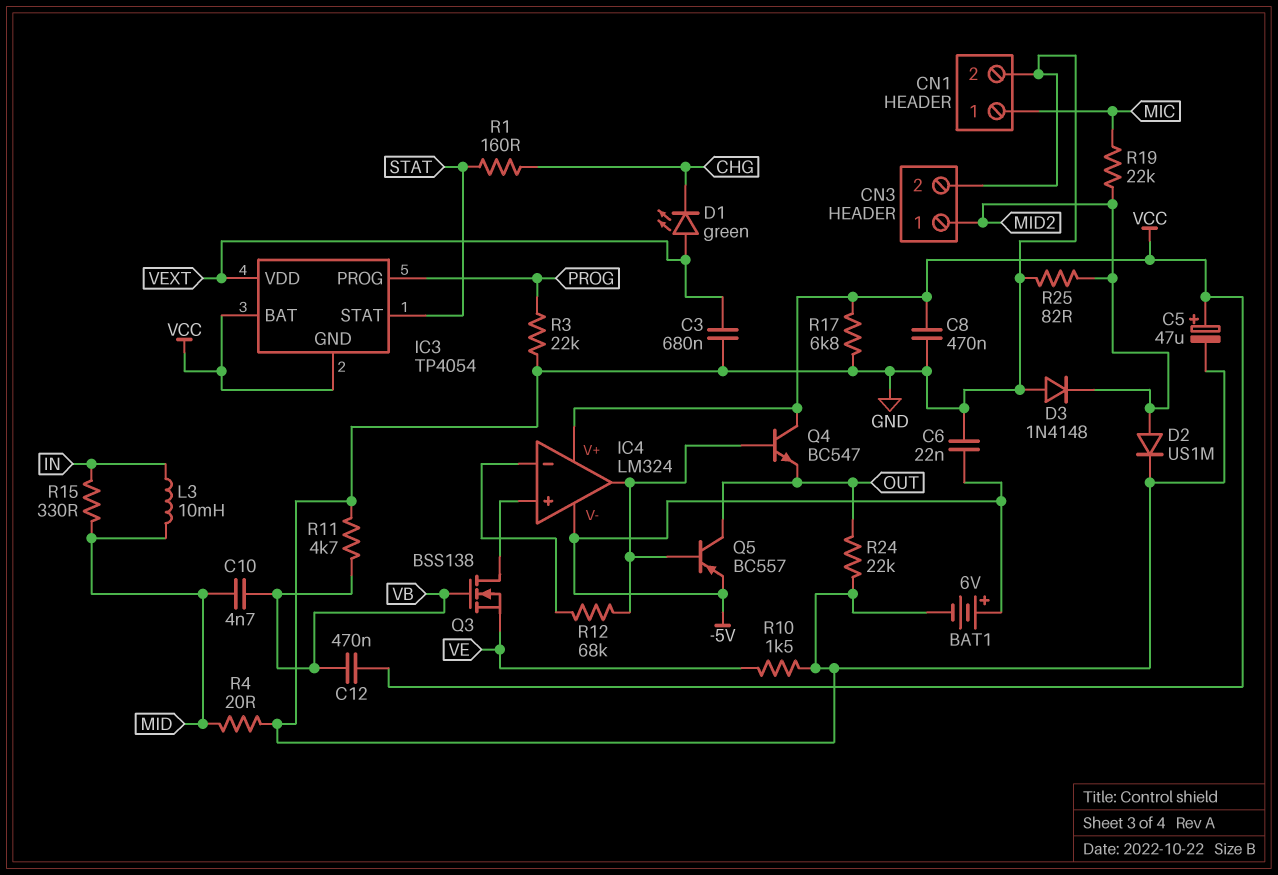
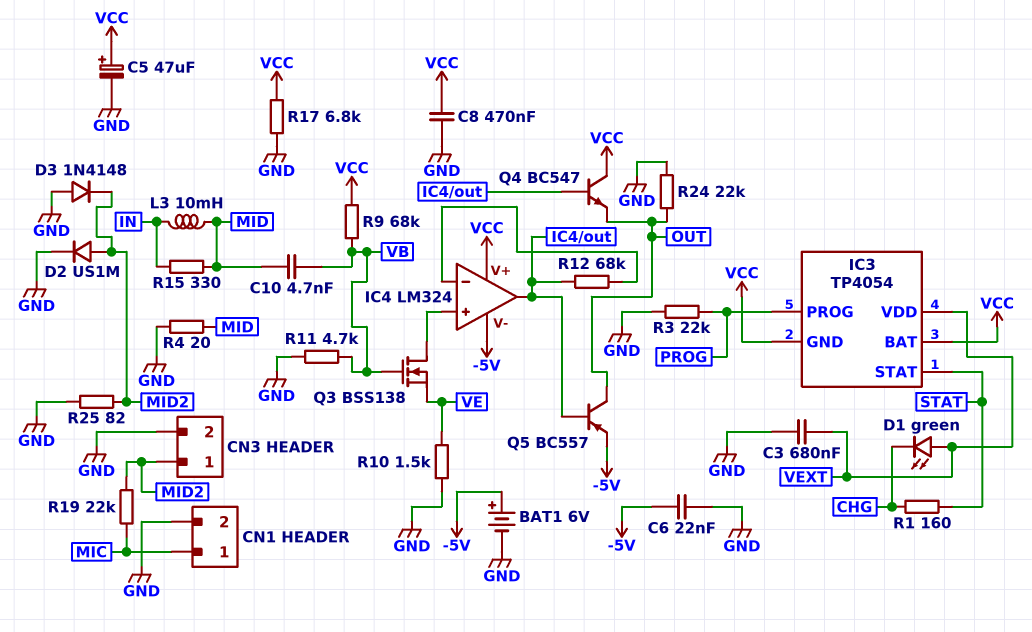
C12: 470nF (VB, VCC) -> none
R9: none -> 68k (VB, VCC)

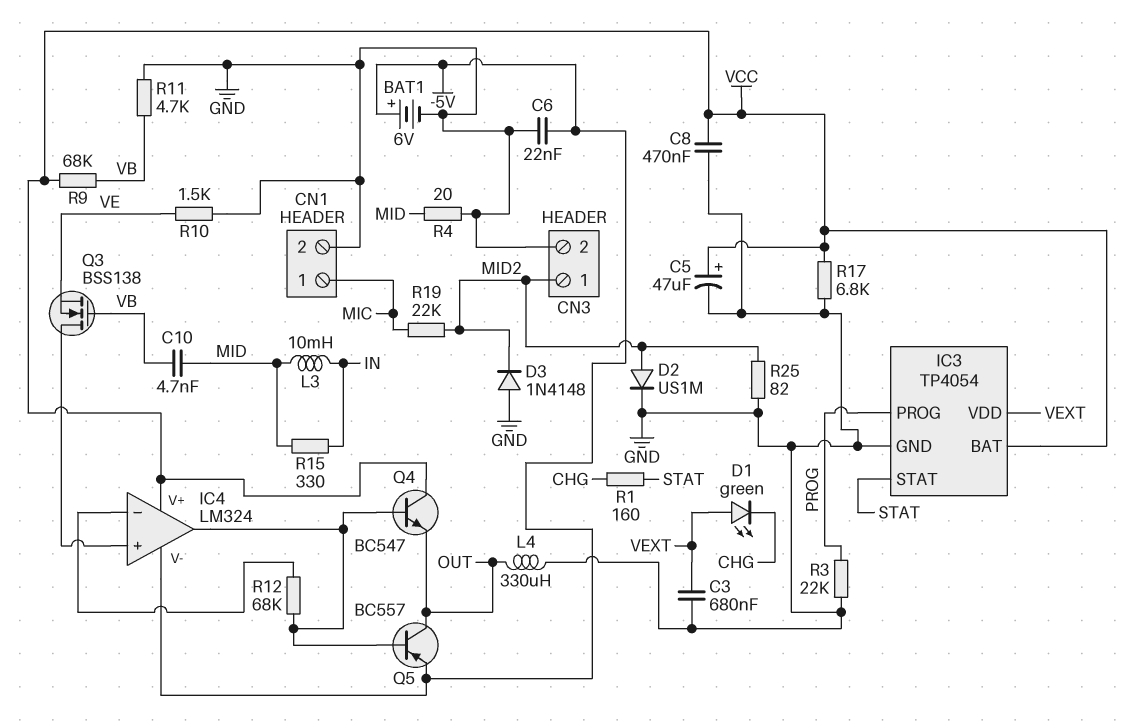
IC3 pin GND: VCC -> GND
L4: none -> 330uH (GND, OUT)
R24: 22k (GND, OUT) -> none

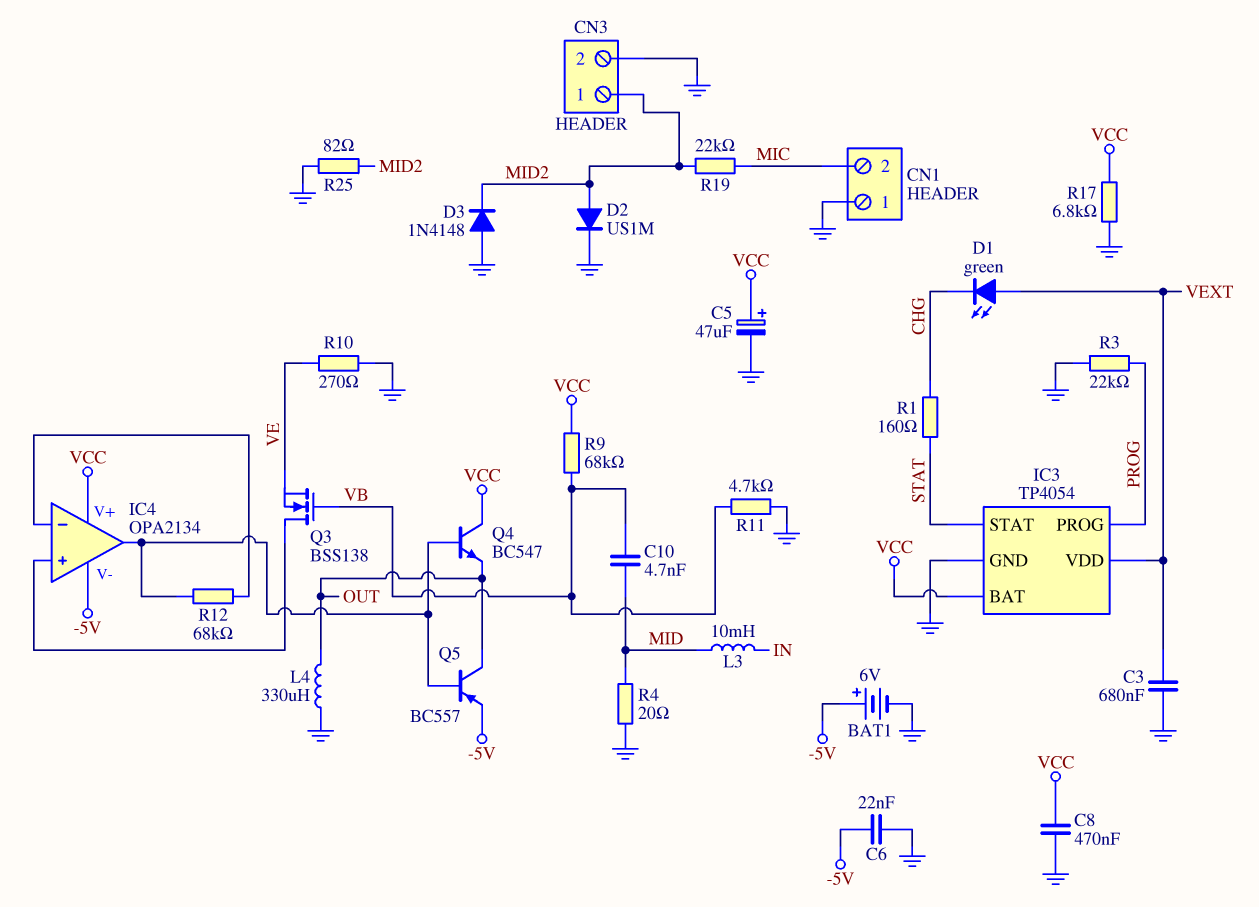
CN1 pin 1: MIC -> GND
CN1 pin 2: GND -> MIC
IC4: LM324 -> OPA2134
R10: 1.5k (GND, VE) -> 270 (GND, VE)
R15: 330 (IN, MID) -> none

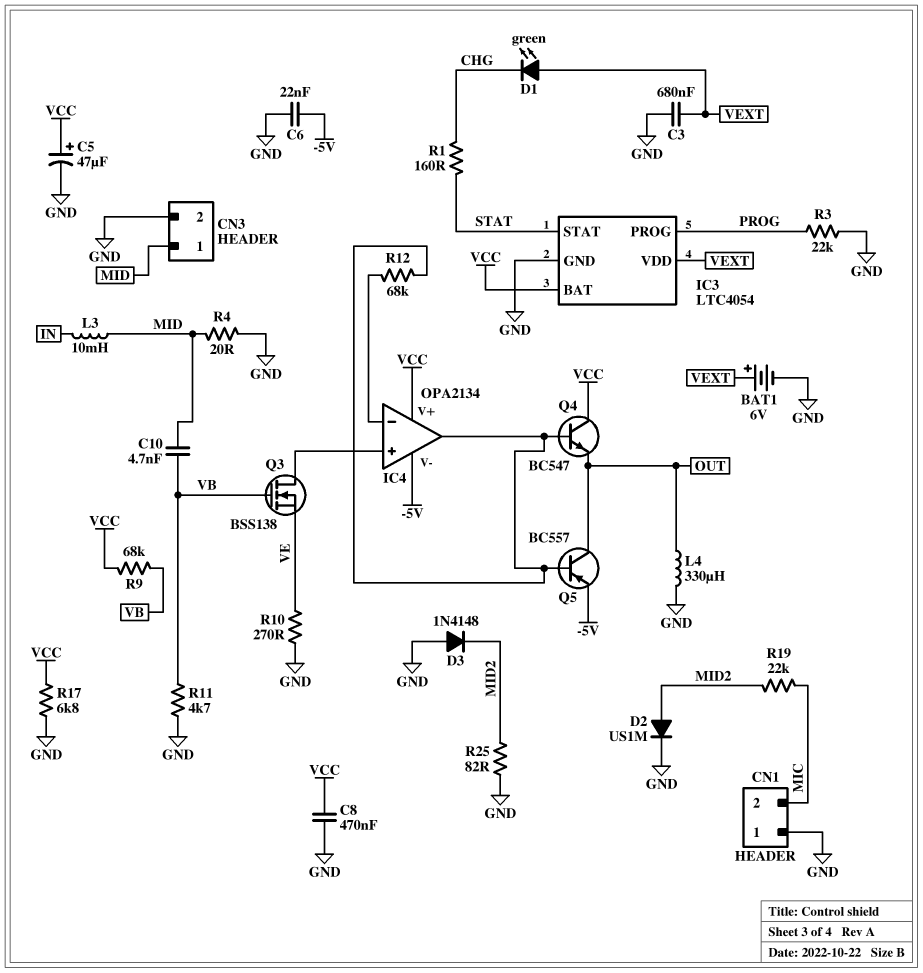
BAT1: 6V (plus -5V, minus GND) -> 6V (plus VEXT, minus GND)
CN3 pin 1: MID2 -> MID
IC3: TP4054 -> LTC4054

